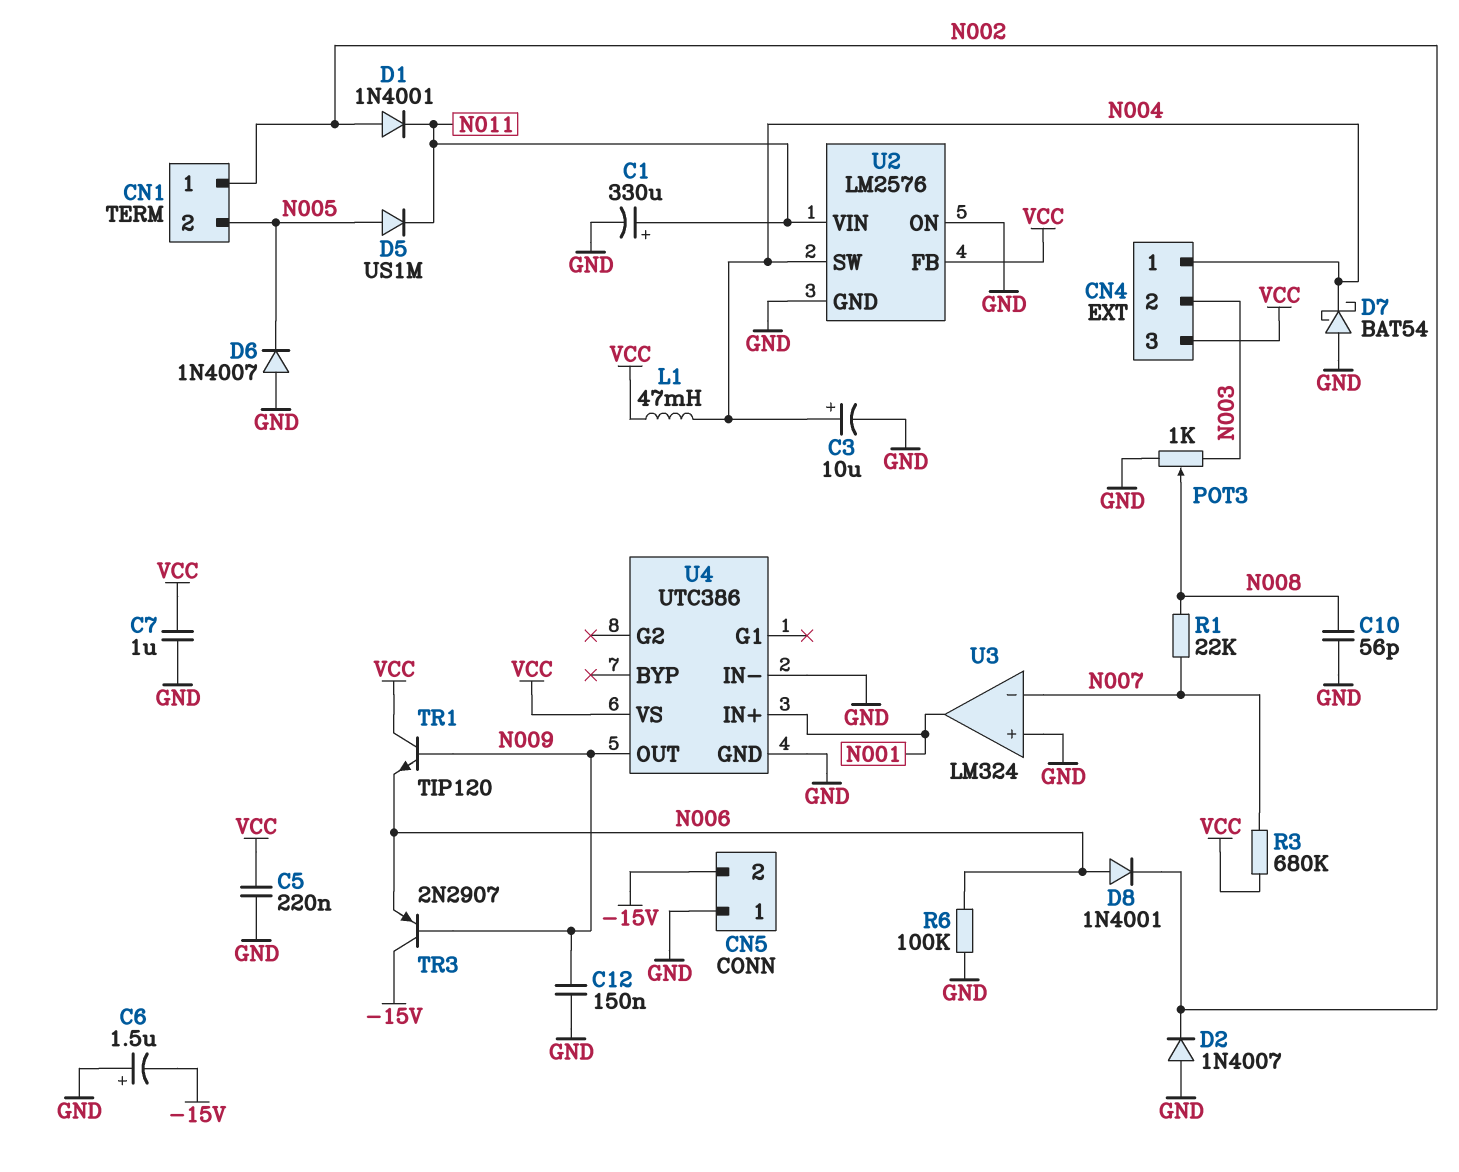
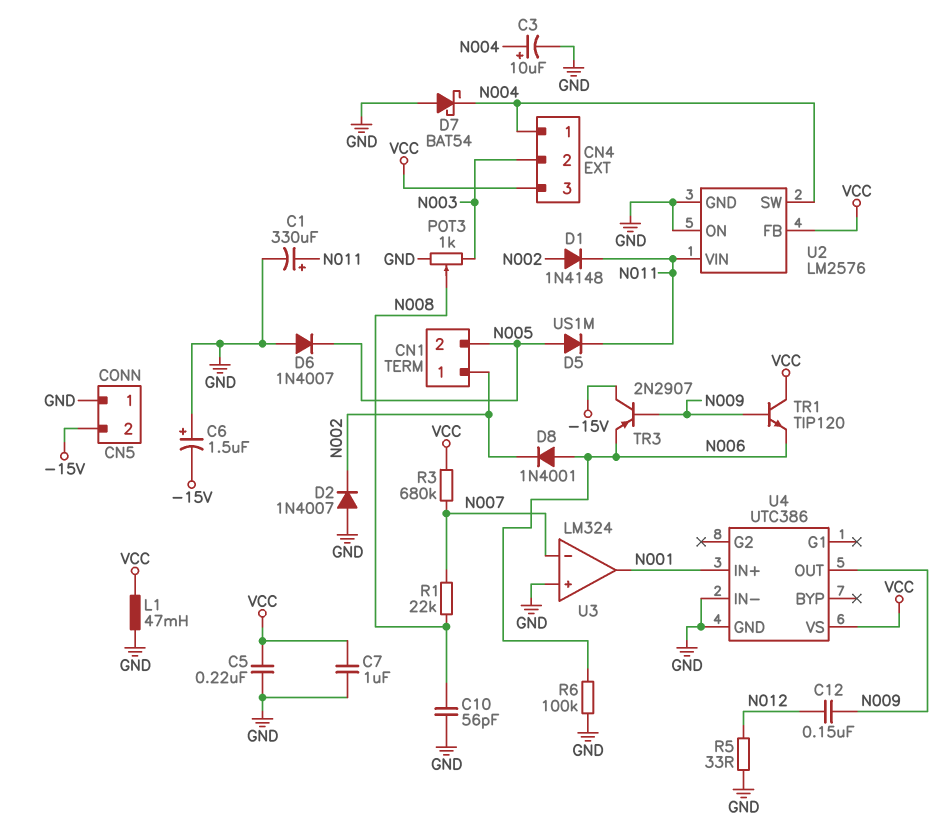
C12: 150nF (GND, N009) -> 150nF (N009, N012)
D1: diode 1N4001 (A N002, K N011) -> diode 1N4148 (A N002, K N011)
L1: 47mH (N004, VCC) -> 47mH (GND, VCC)
R5: none -> 33 (GND, N012)

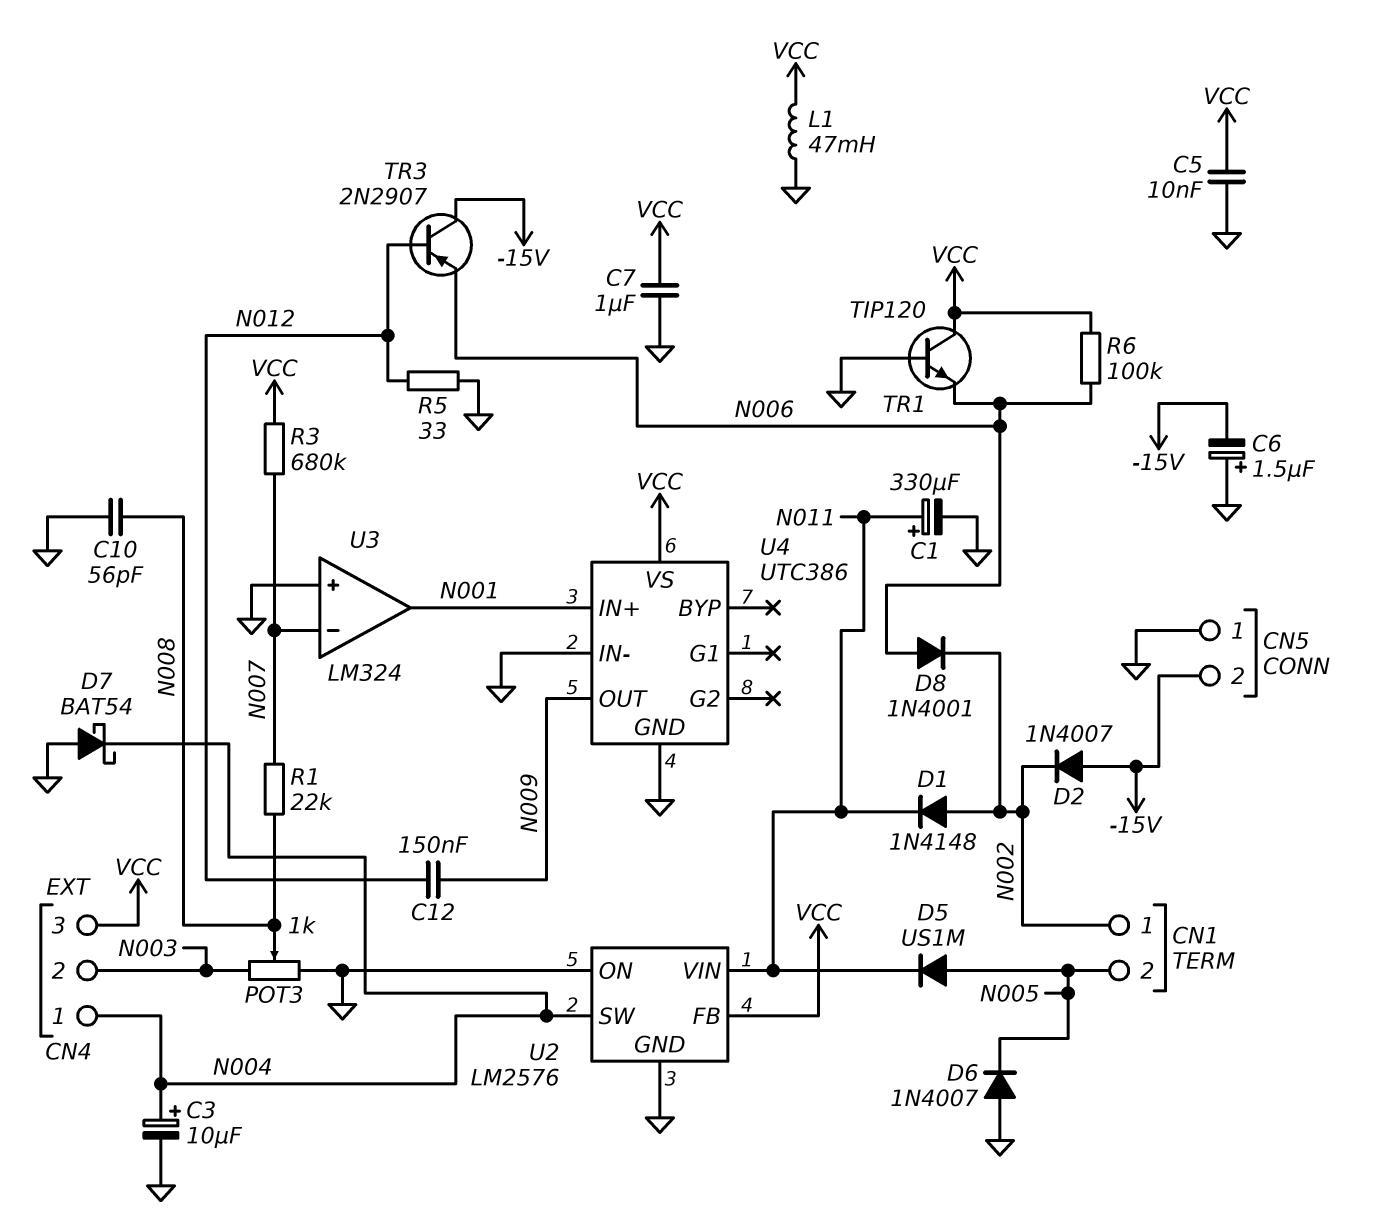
C5: 220nF (GND, VCC) -> 10nF (GND, VCC)
D2: diode 1N4007 (A GND, K N002) -> diode 1N4007 (A -15V, K N002)
R6: 100k (GND, N006) -> 100k (N006, VCC)
TR1: NPN TIP120 (B N009, C VCC, E N006) -> NPN TIP120 (B GND, C VCC, E N006)
TR3: PNP 2N2907 (B N009, C -15V, E N006) -> PNP 2N2907 (B N012, C -15V, E N006)

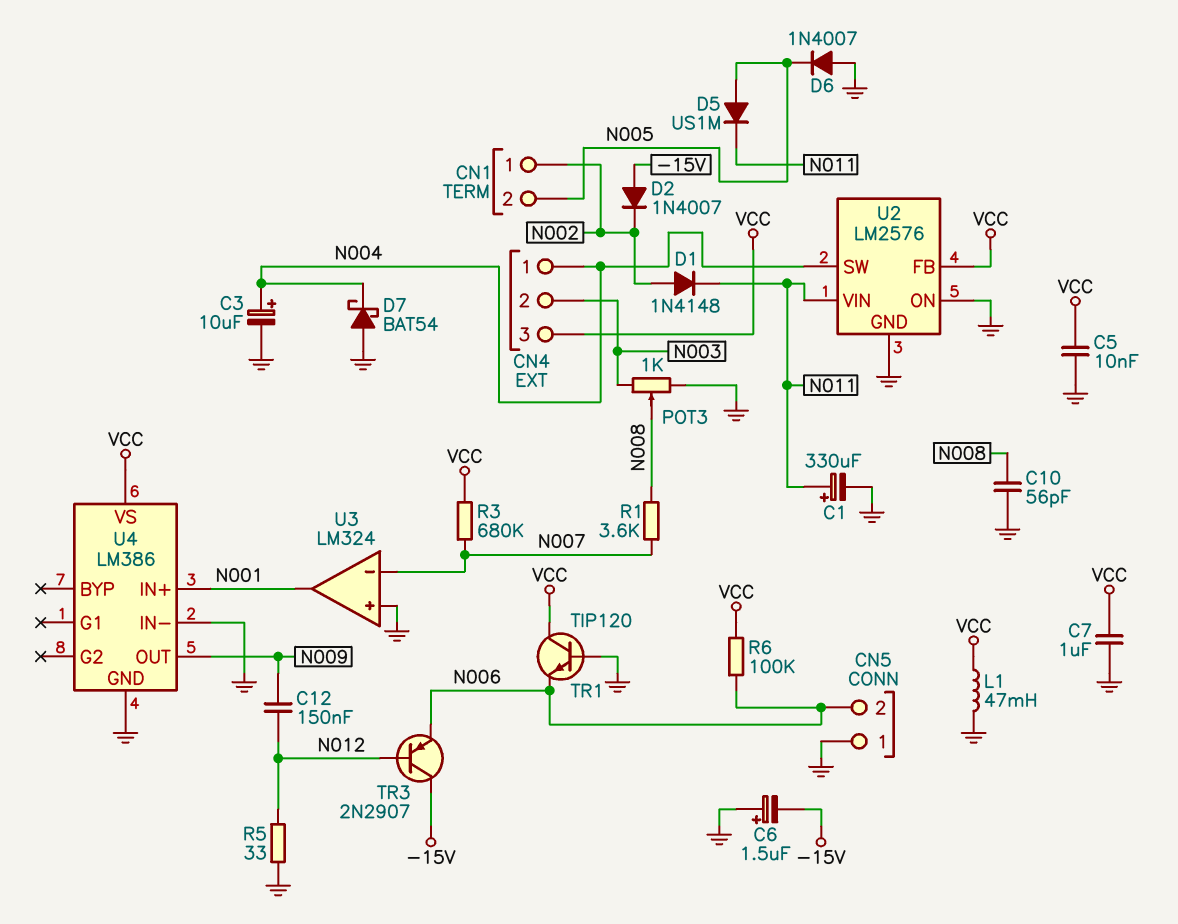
CN5 pin 2: -15V -> N006
D8: diode 1N4001 (A N006, K N002) -> none
R1: 22k (N007, N008) -> 3.6k (N007, N008)
U4: UTC386 -> LM386

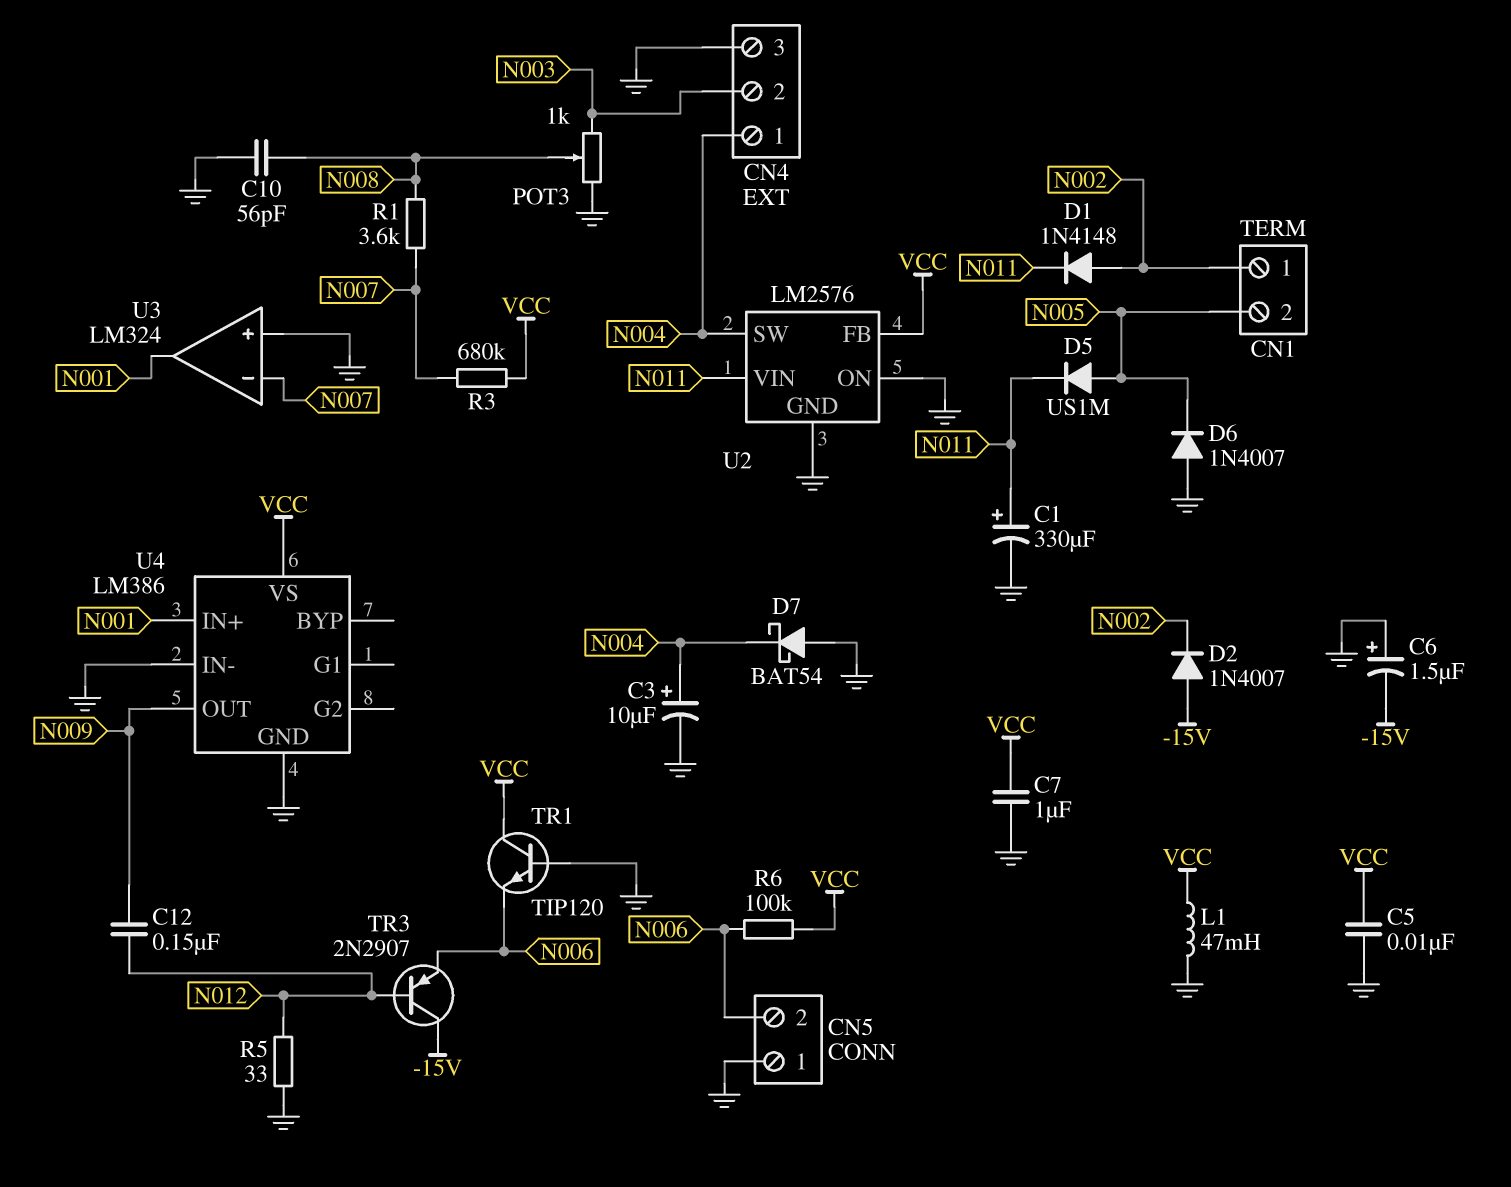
CN4 pin 3: VCC -> GND

